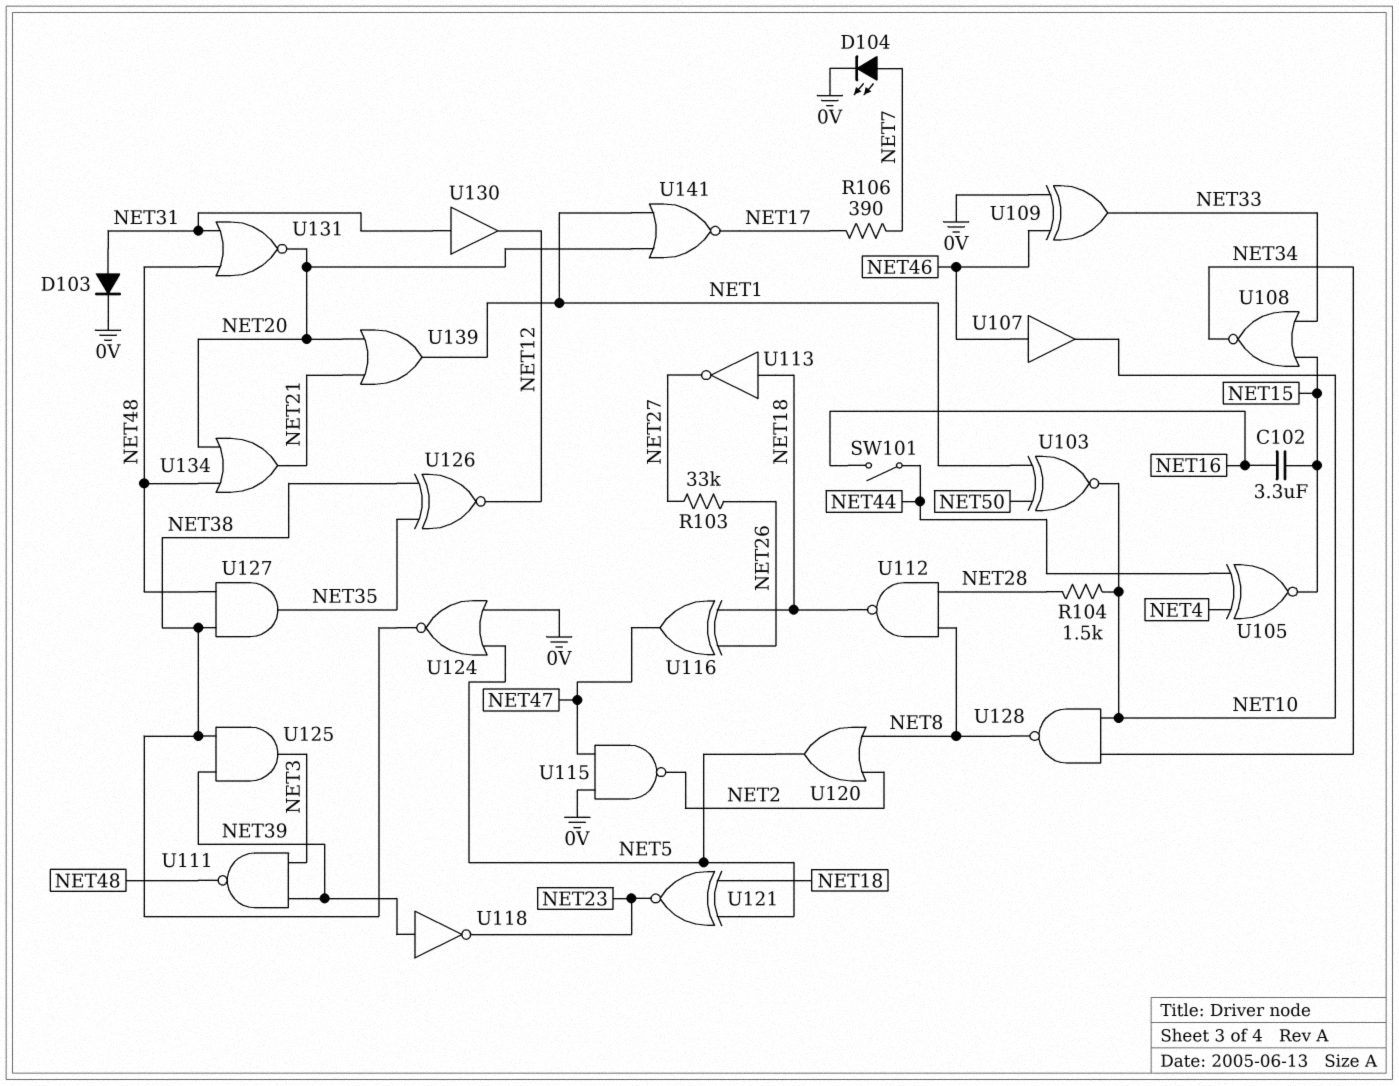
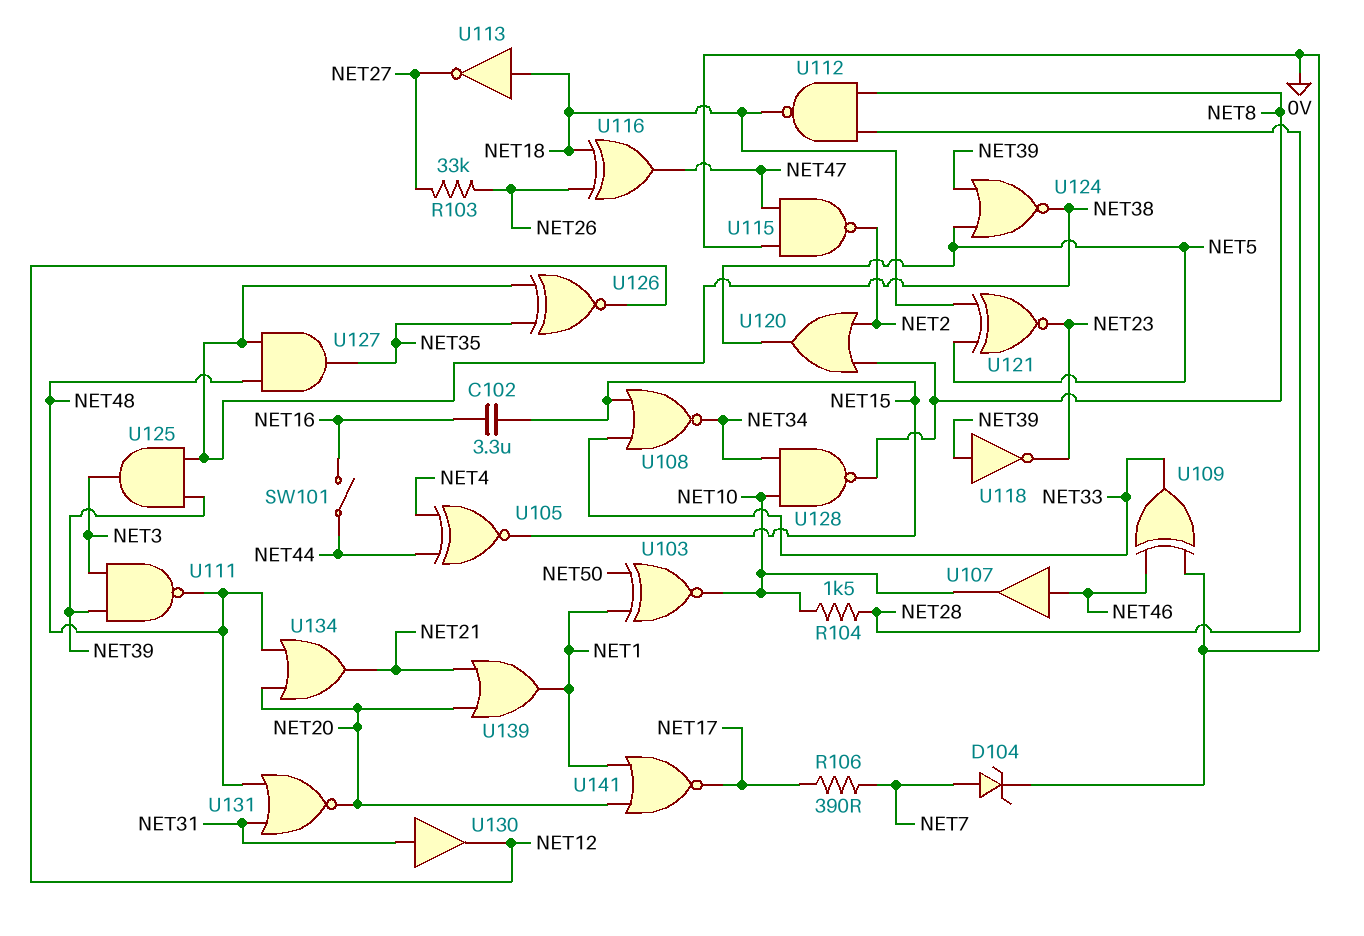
D103: diode (A NET31, K 0V) -> none
D104: LED (A NET7, K 0V) -> zener (A NET7, K 0V)
U124: NOR (in 0V, in NET5, out NET38) -> NOR (in NET5, in NET39, out NET38)

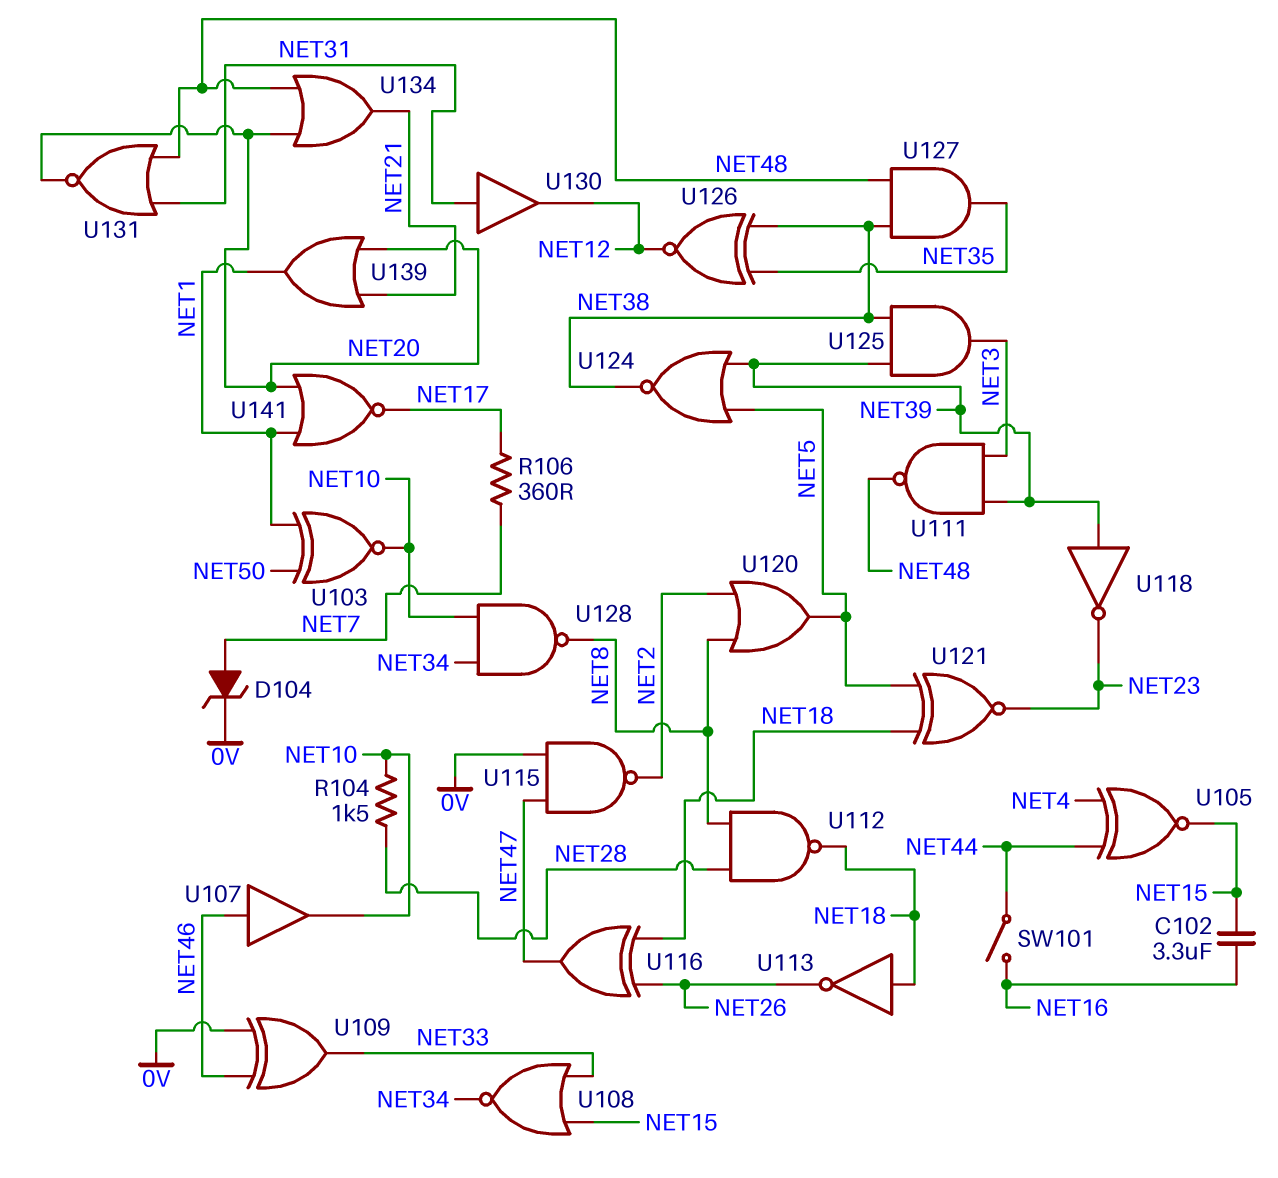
R103: 33k (NET26, NET27) -> none
R106: 390 (NET7, NET17) -> 360 (NET7, NET17)
U113: NOT (in NET18, out NET27) -> NOT (in NET18, out NET26)

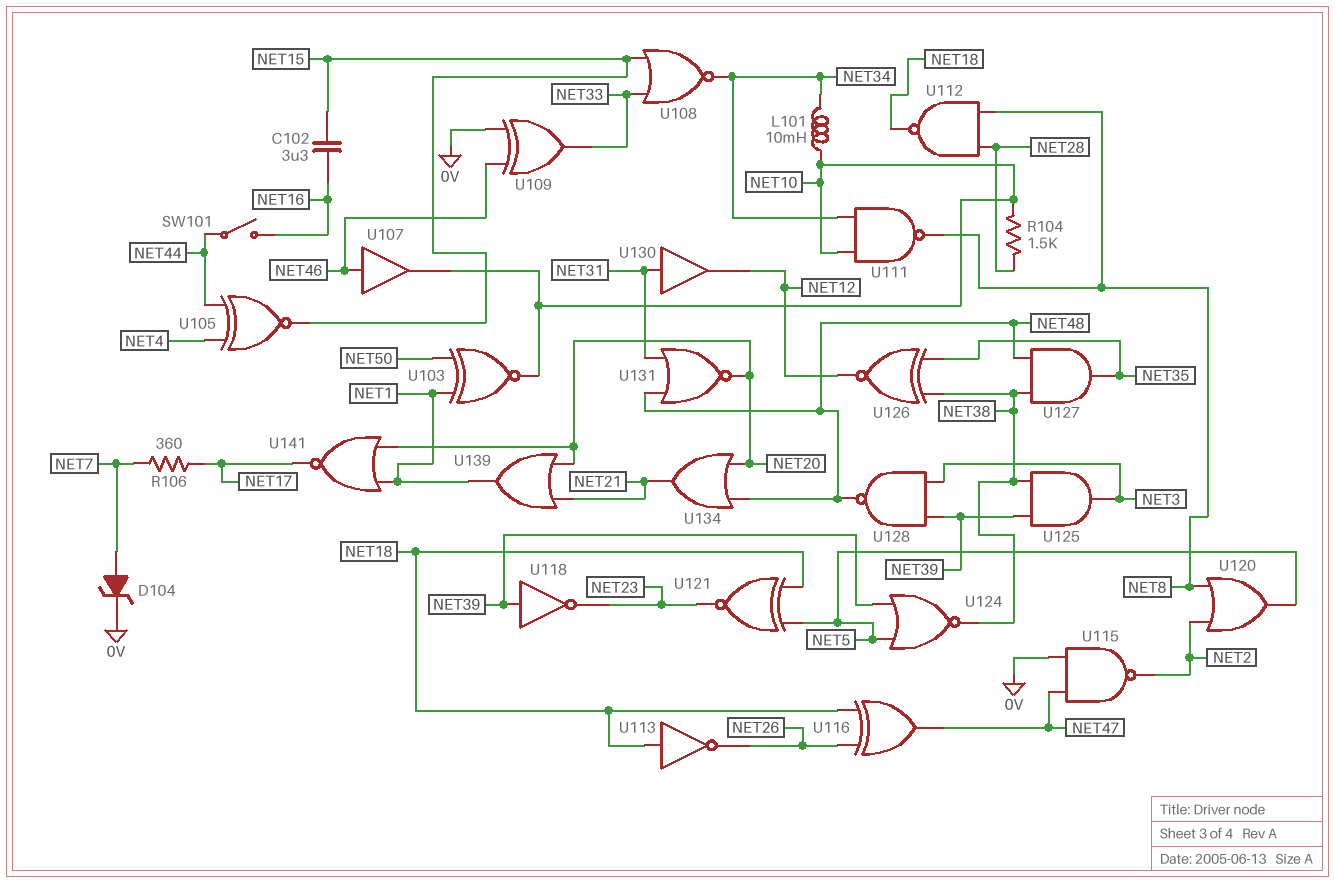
L101: none -> 10mH (NET10, NET34)
U111: NAND (in NET3, in NET39, out NET48) -> NAND (in NET10, in NET34, out NET8)
U128: NAND (in NET10, in NET34, out NET8) -> NAND (in NET3, in NET39, out NET48)

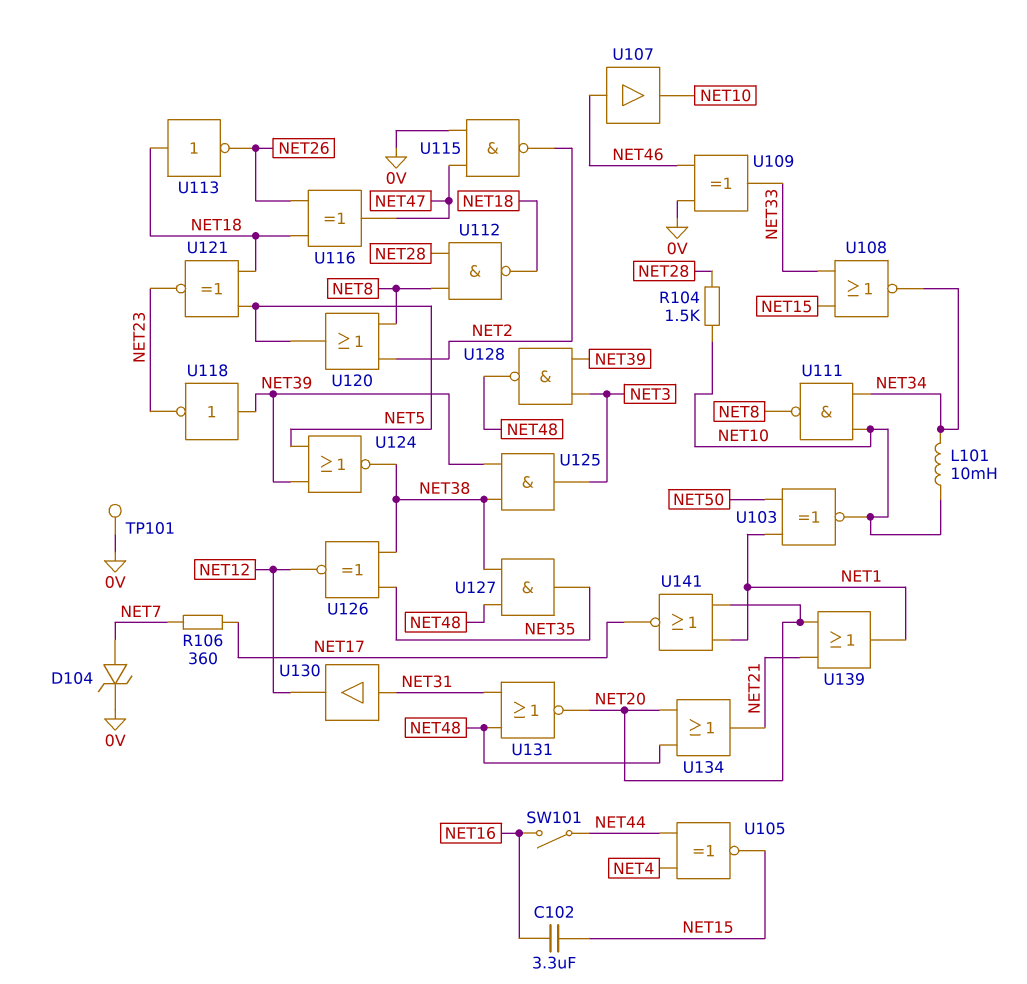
TP101: none -> test point (0V)

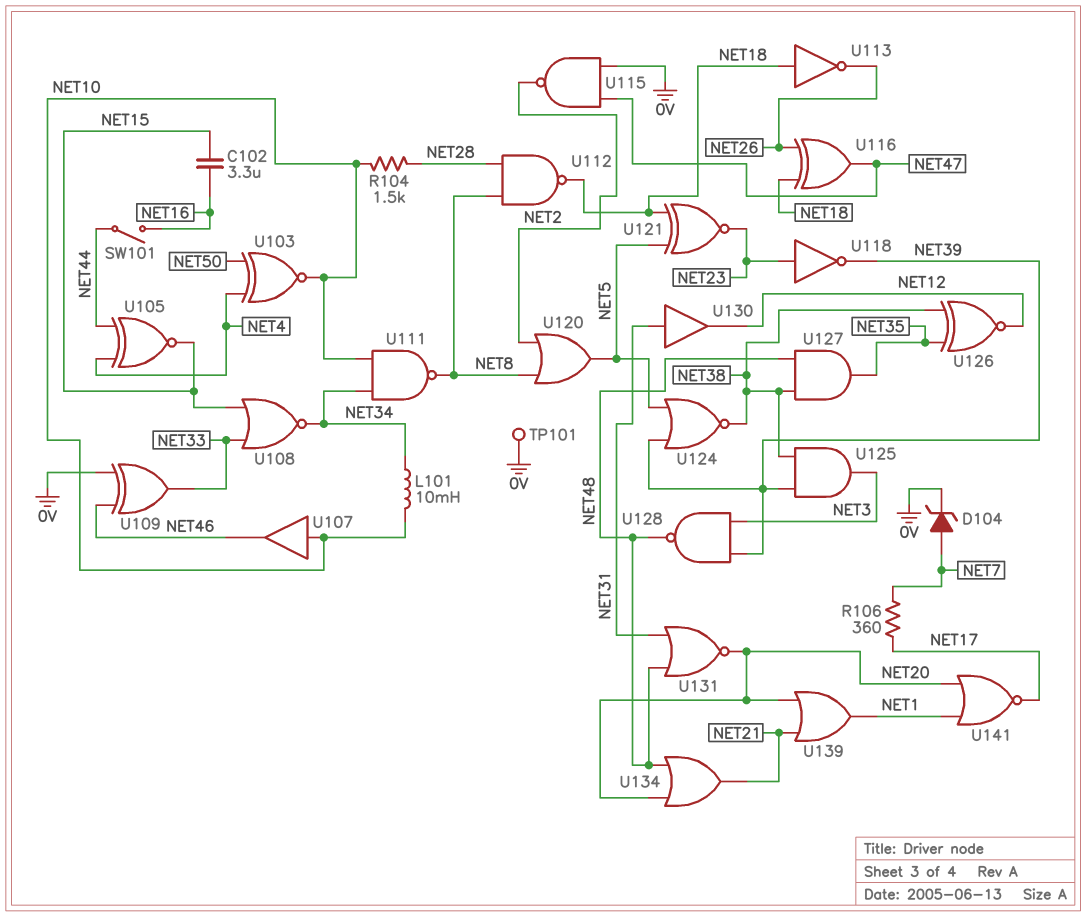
U103: XNOR (in NET1, in NET50, out NET10) -> XNOR (in NET4, in NET50, out NET10)
U107: buffer (in NET46, out NET10) -> buffer (in NET10, out NET46)
U118: NOT (in NET39, out NET23) -> NOT (in NET23, out NET39)

